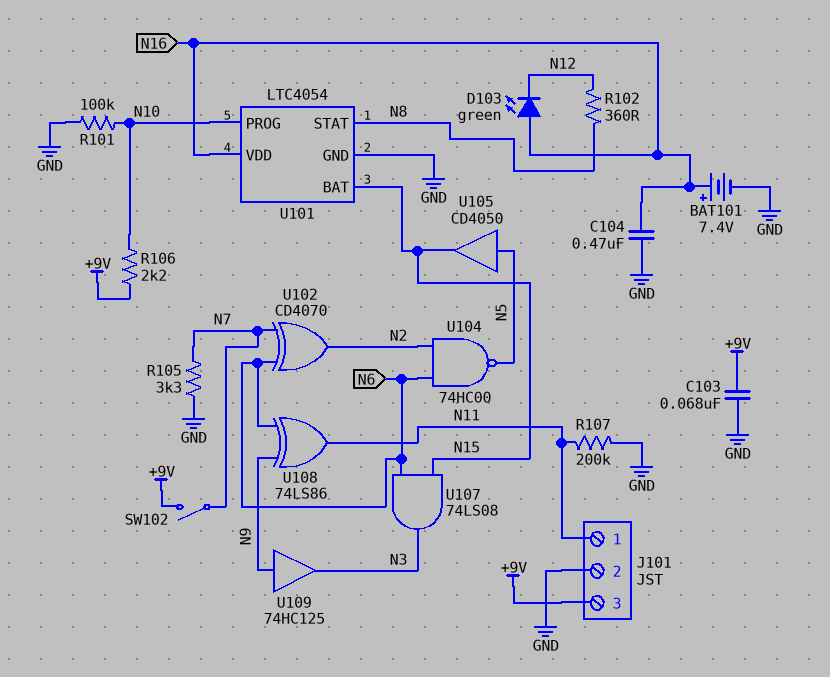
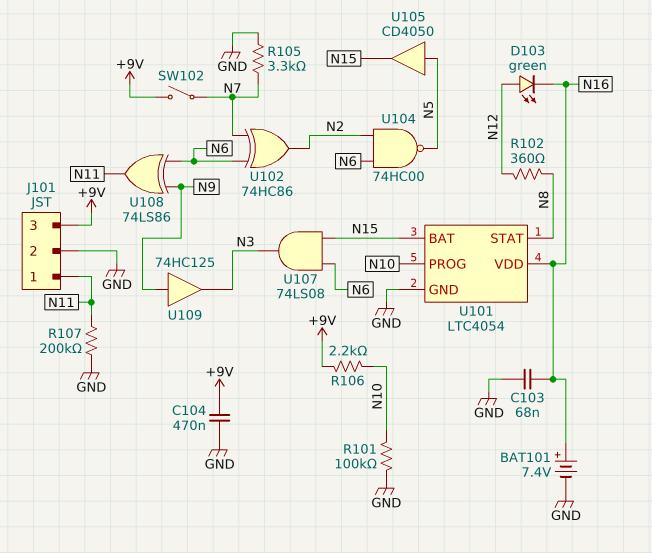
C103: 68nF (+9V, GND) -> 68nF (GND, N16)
C104: 470nF (GND, N16) -> 470nF (+9V, GND)
D103: LED green (A N16, K N12) -> LED green (A N12, K N16)
U102: XOR CD4070 (in N6, in N7, out N2) -> XOR 74HC86 (in N6, in N7, out N2)

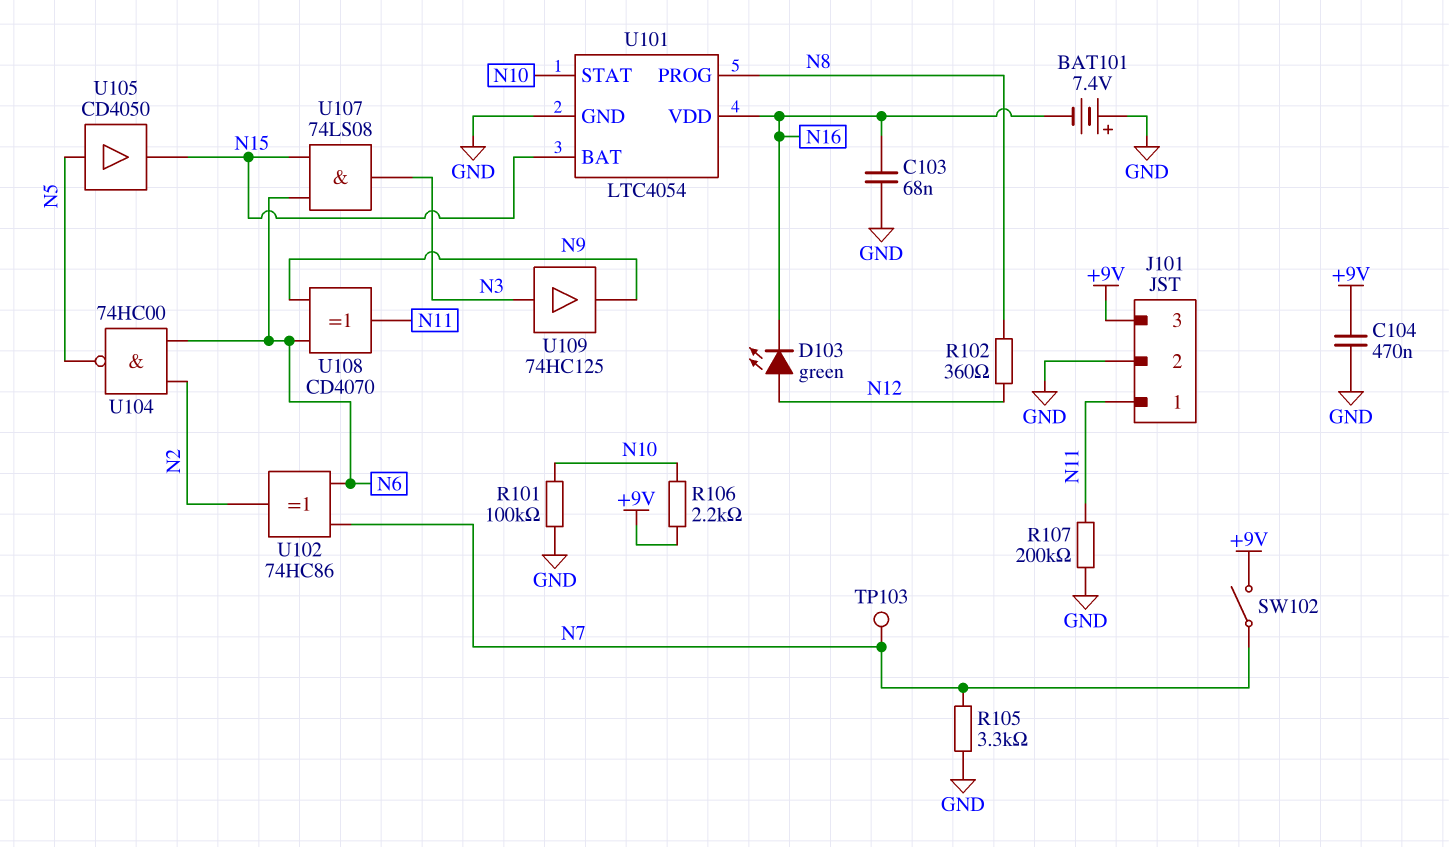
BAT101: 7.4V (plus N16, minus GND) -> 7.4V (plus GND, minus N16)
TP103: none -> test point (N7)
U101 pin PROG: N10 -> N8
U101 pin STAT: N8 -> N10
U108: XOR 74LS86 (in N6, in N9, out N11) -> XOR CD4070 (in N6, in N9, out N11)
U109: buffer 74HC125 (in N9, out N3) -> buffer 74HC125 (in N3, out N9)

